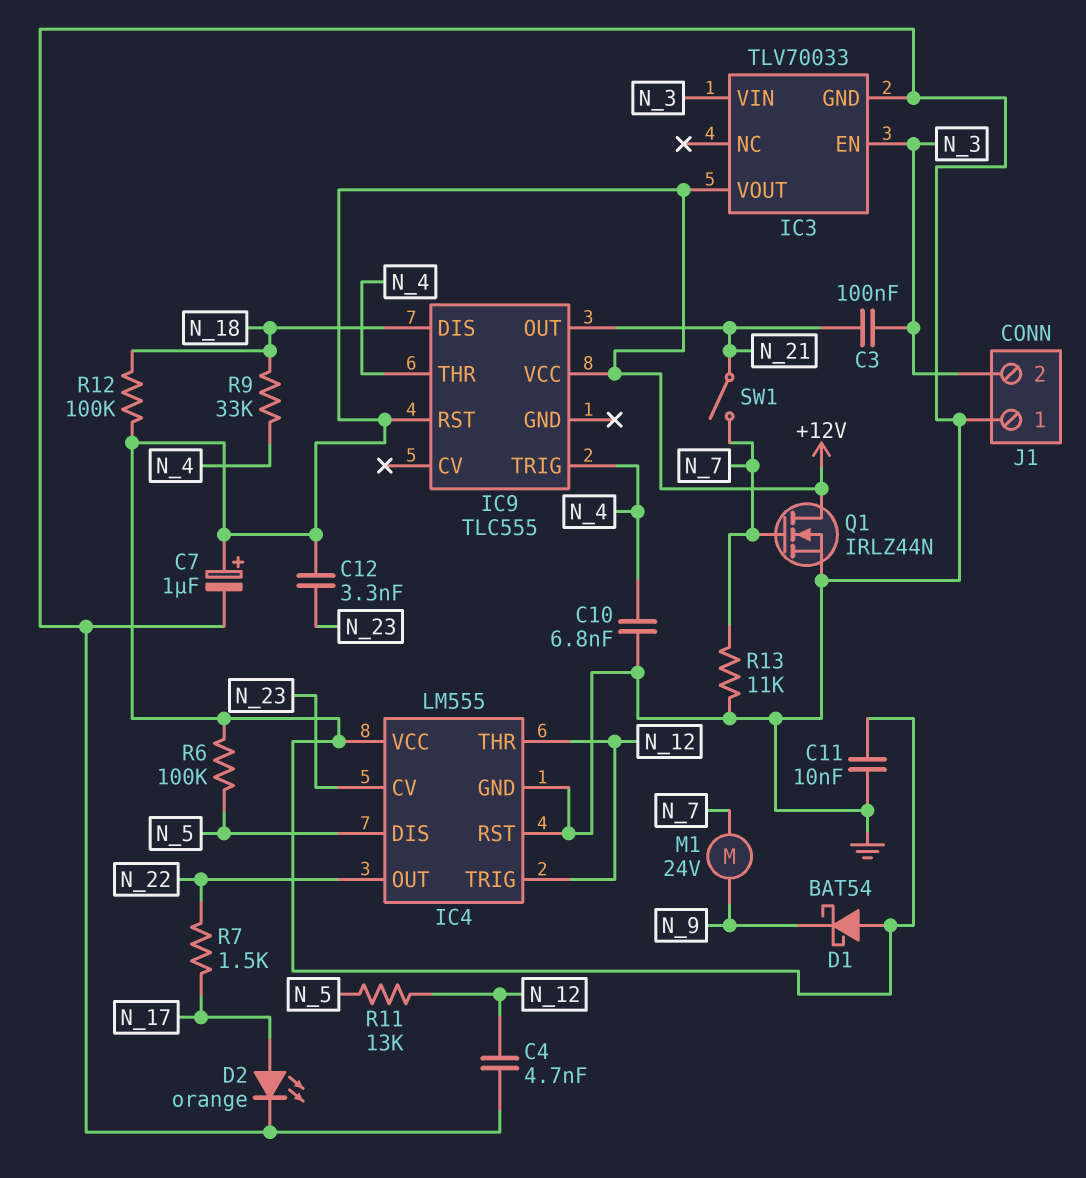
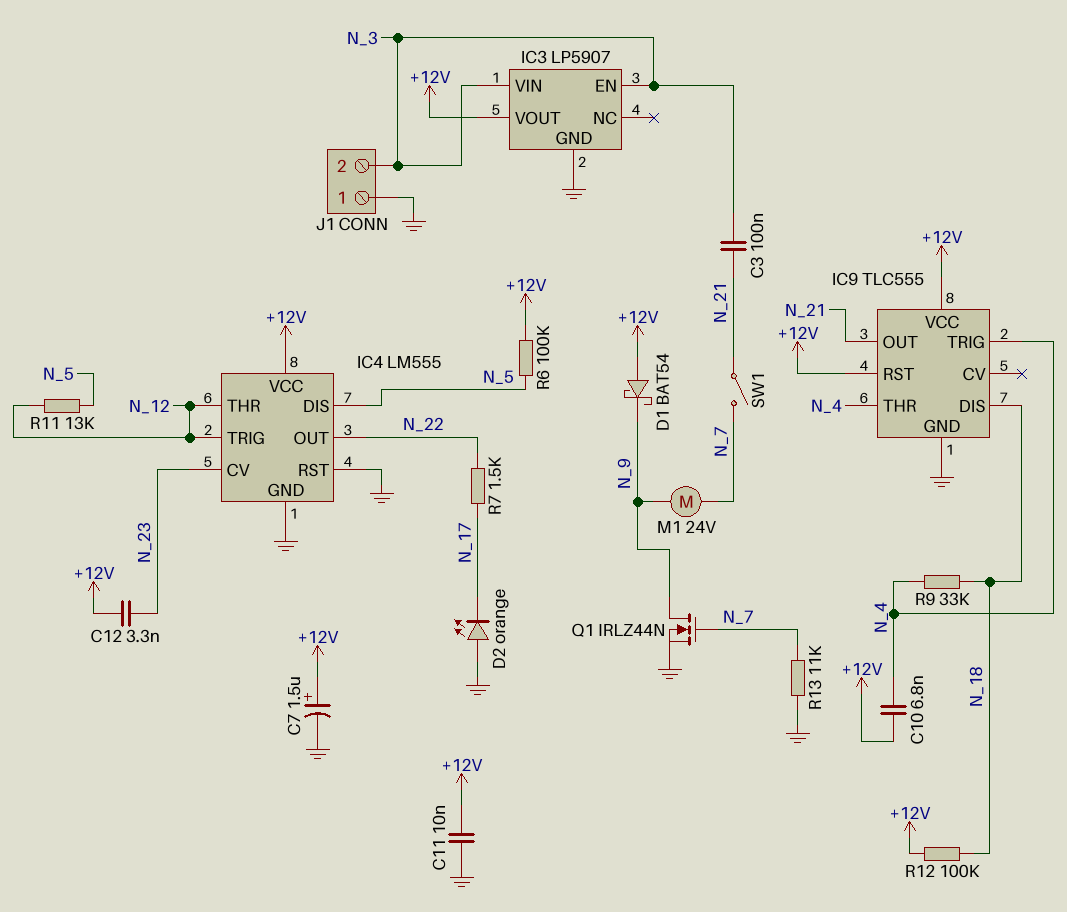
C4: 4.7nF (GND, N_12) -> none
C7: 1uF (plus +12V, minus GND) -> 1.5uF (plus +12V, minus GND)
C10: 6.8nF (GND, N_4) -> 6.8nF (+12V, N_4)
D2: LED orange (A N_17, K GND) -> LED orange (A GND, K N_17)
IC3: TLV70033 -> LP5907
IC9 pin GND: none -> GND
Q1: NMOS IRLZ44N (G N_7, D +12V, S GND) -> NMOS IRLZ44N (G N_7, D N_9, S GND)

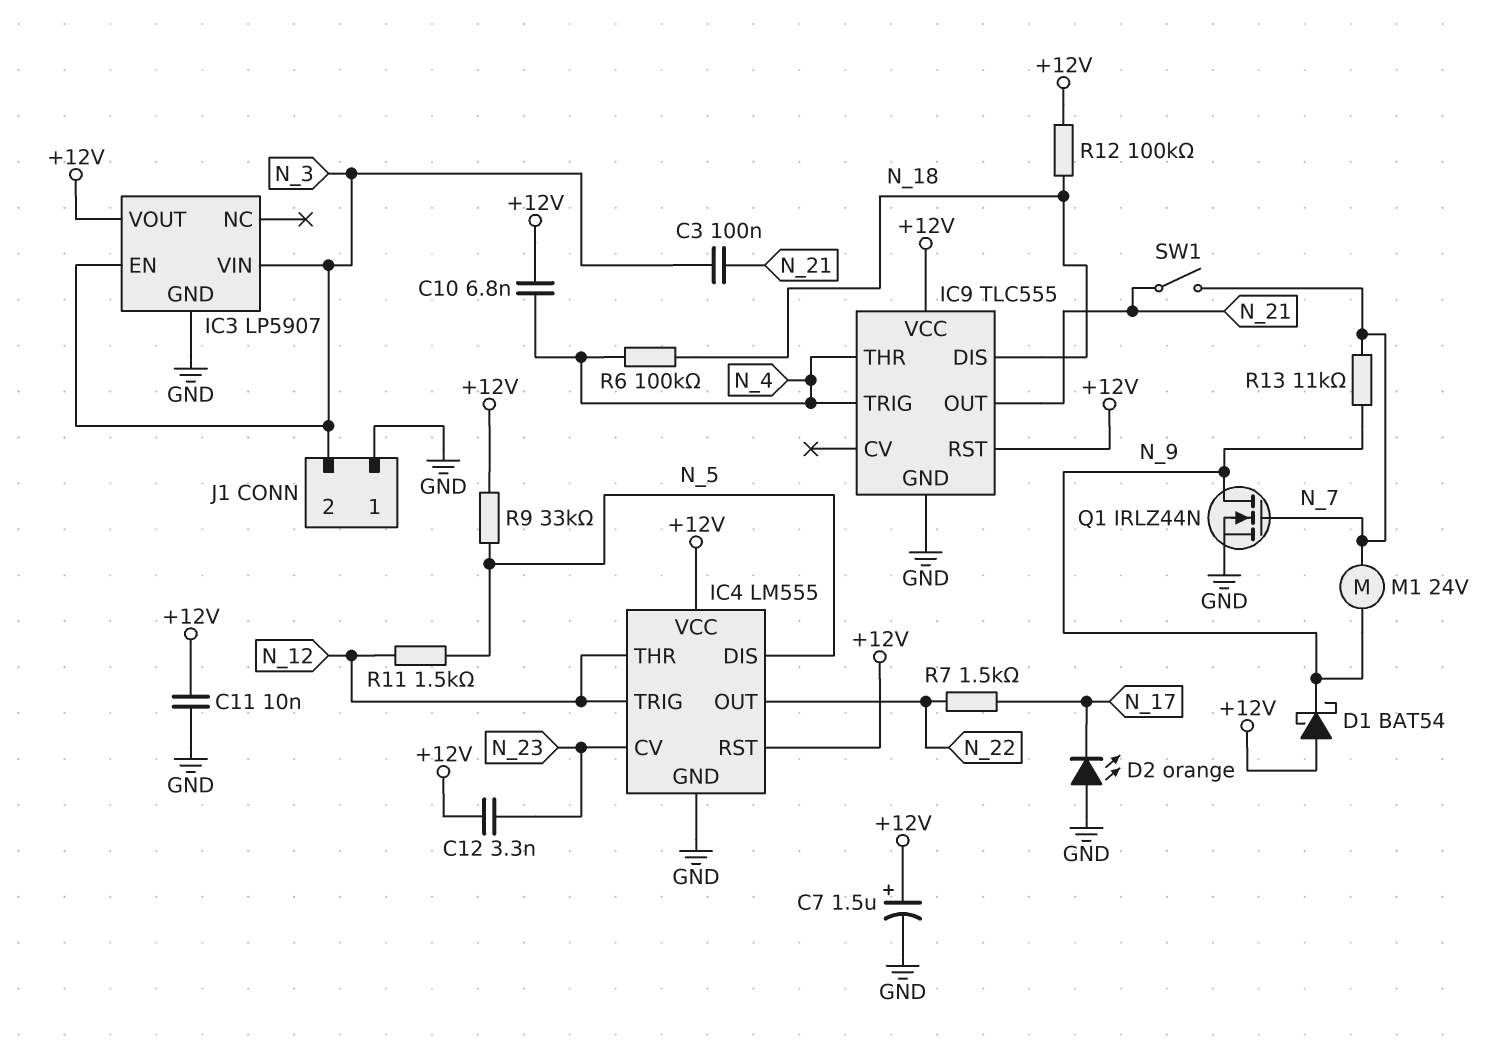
IC4 pin RST: GND -> +12V
R6: 100k (+12V, N_5) -> 100k (N_4, N_18)
R9: 33k (N_4, N_18) -> 33k (+12V, N_5)
R11: 13k (N_5, N_12) -> 1.5k (N_5, N_12)
R13: 11k (GND, N_7) -> 11k (N_7, N_9)

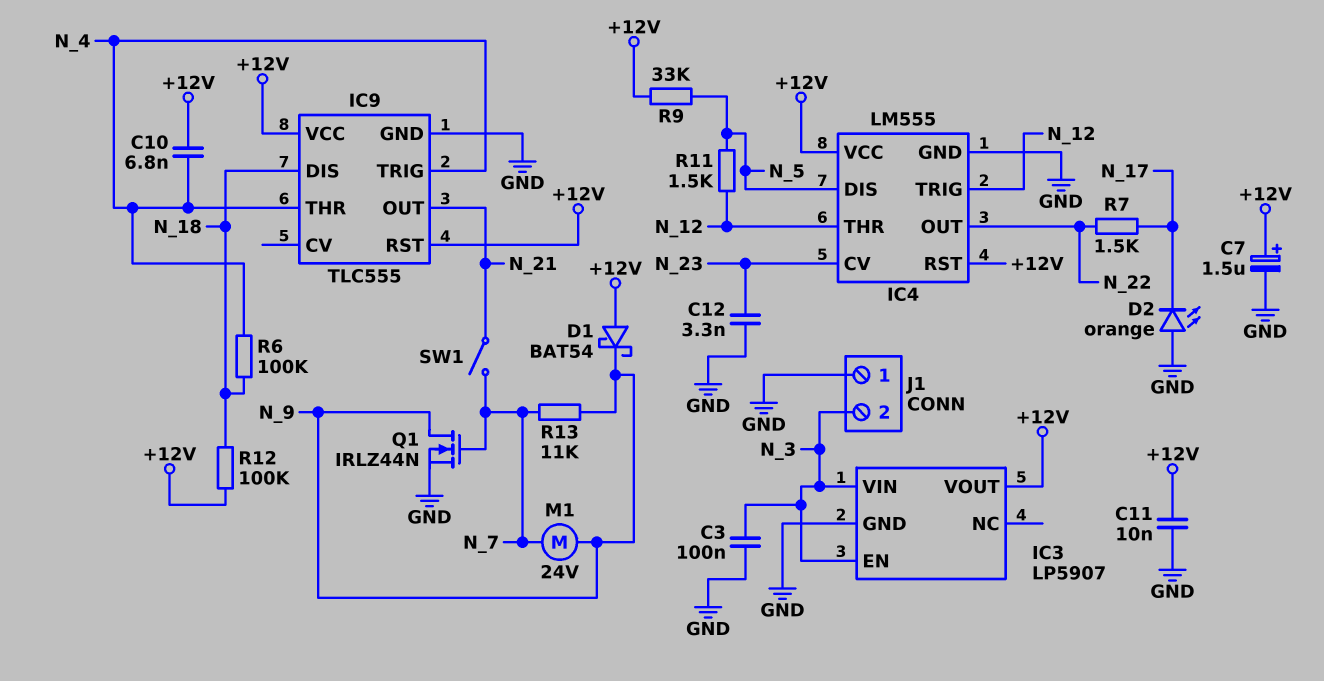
C3: 100nF (N_3, N_21) -> 100nF (GND, N_3)
C12: 3.3nF (+12V, N_23) -> 3.3nF (GND, N_23)

